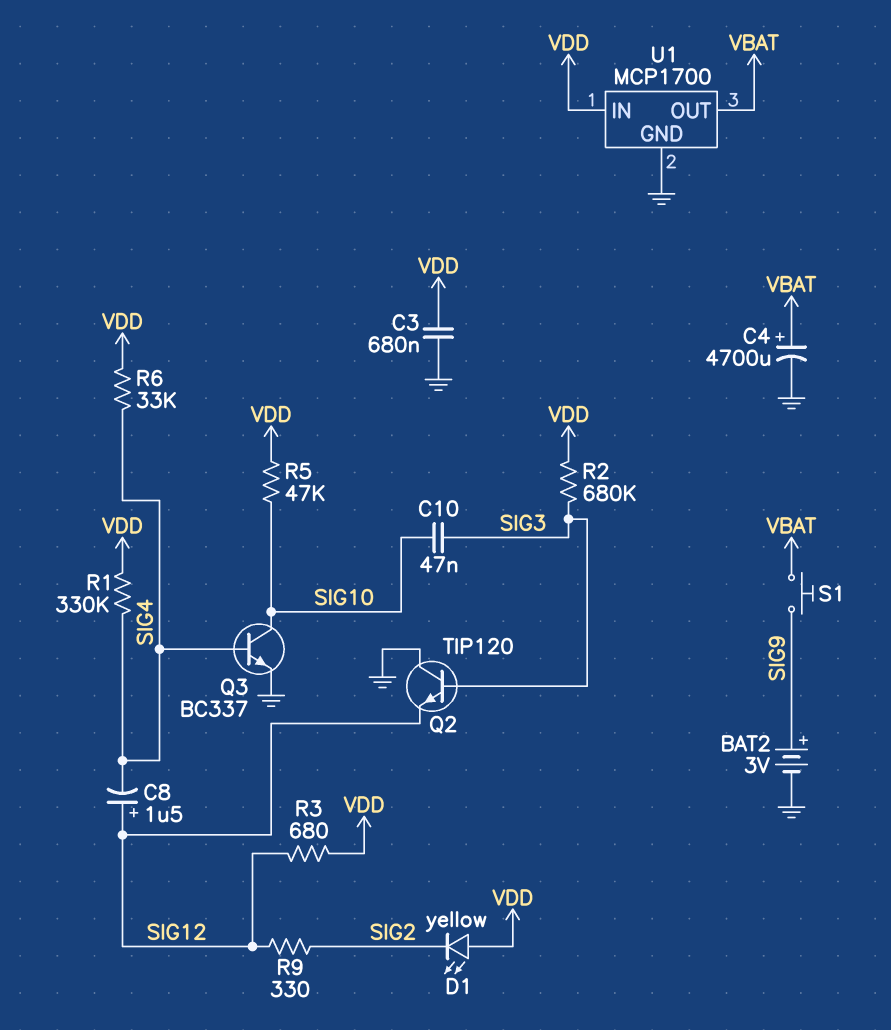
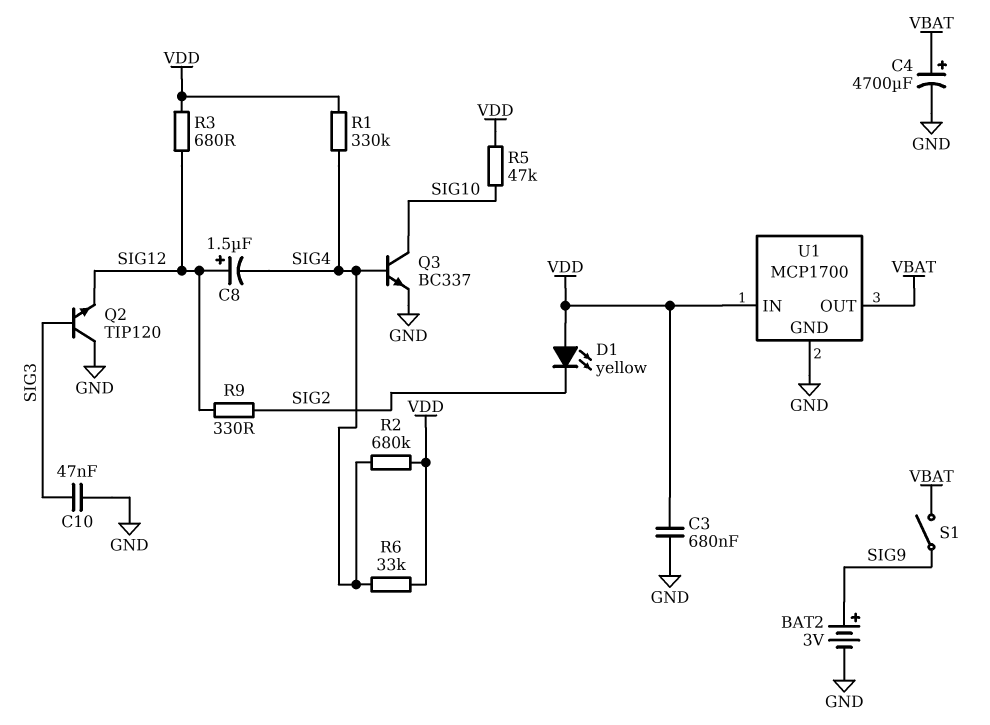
C10: 47nF (SIG3, SIG10) -> 47nF (GND, SIG3)
R2: 680k (SIG3, VDD) -> 680k (SIG4, VDD)
S1: button (SIG9, VBAT) -> switch (SIG9, VBAT)

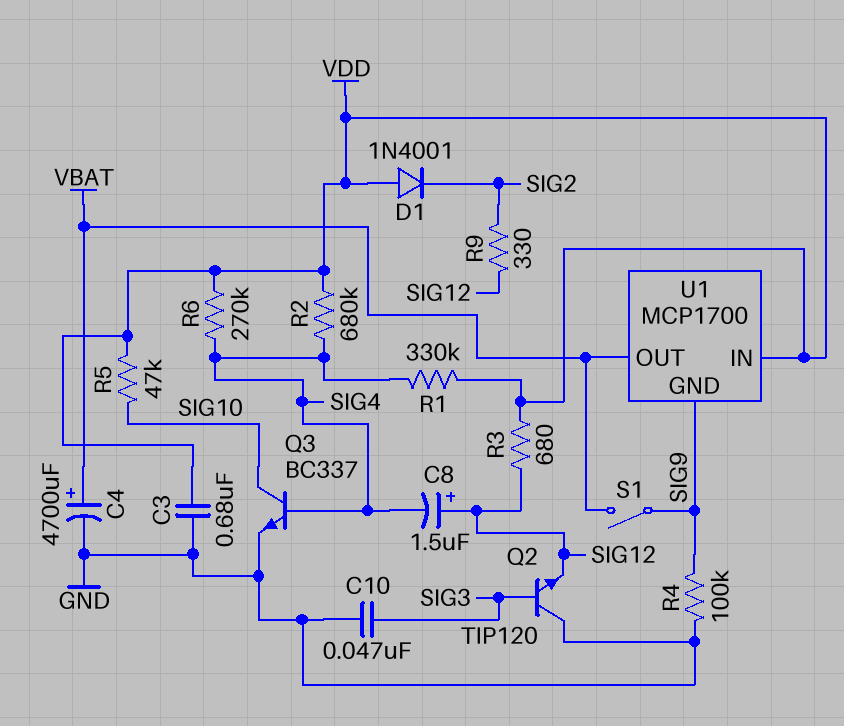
BAT2: 3V (plus SIG9, minus GND) -> none
D1: LED yellow (A VDD, K SIG2) -> diode 1N4001 (A VDD, K SIG2)
R4: none -> 100k (GND, SIG9)
R6: 33k (SIG4, VDD) -> 270k (SIG4, VDD)
U1 pin GND: GND -> SIG9

